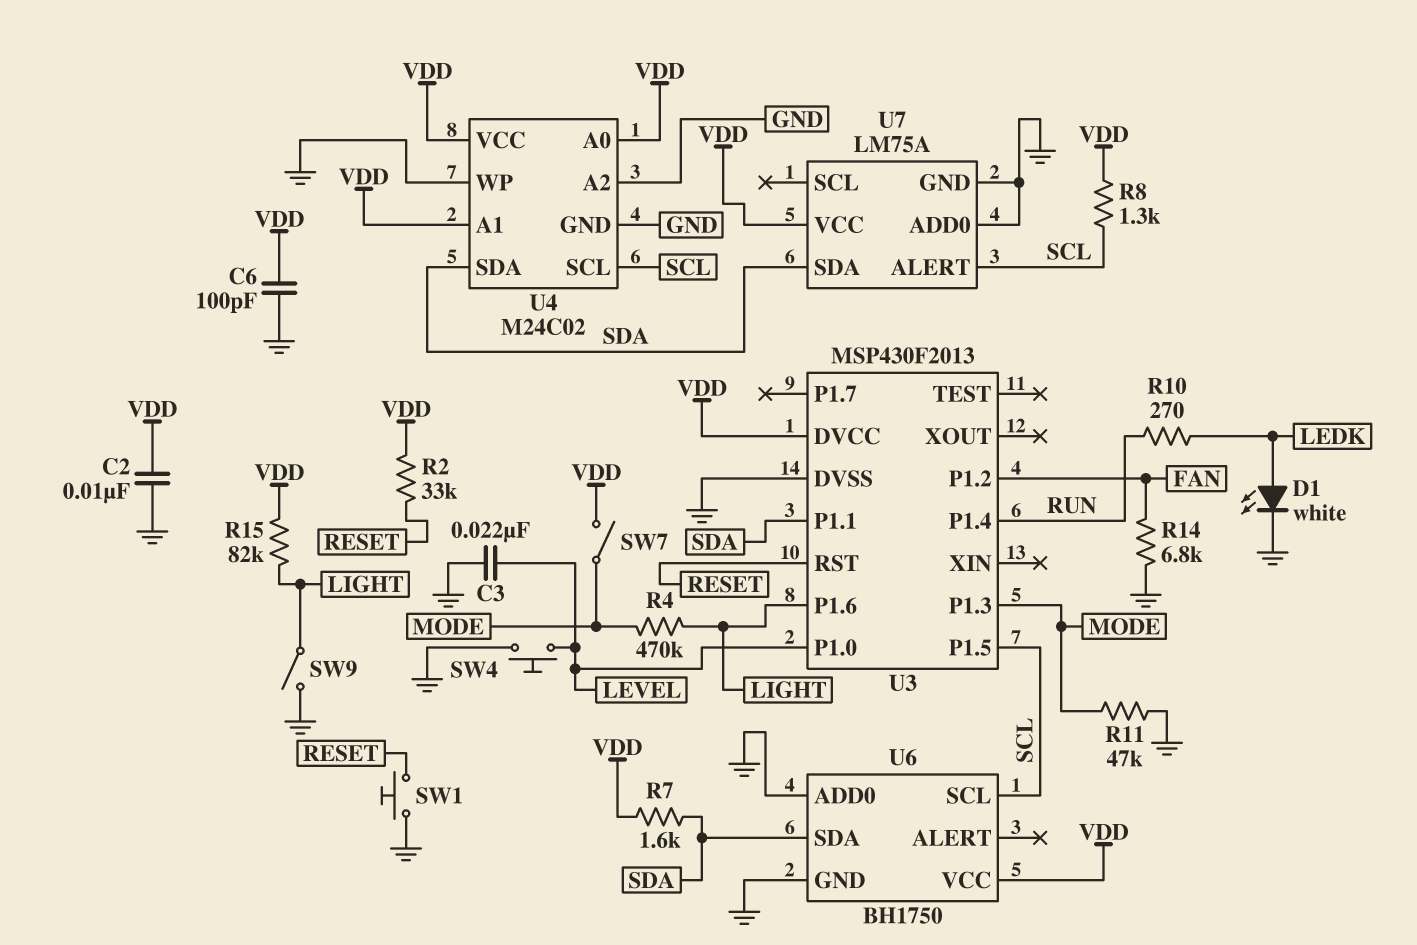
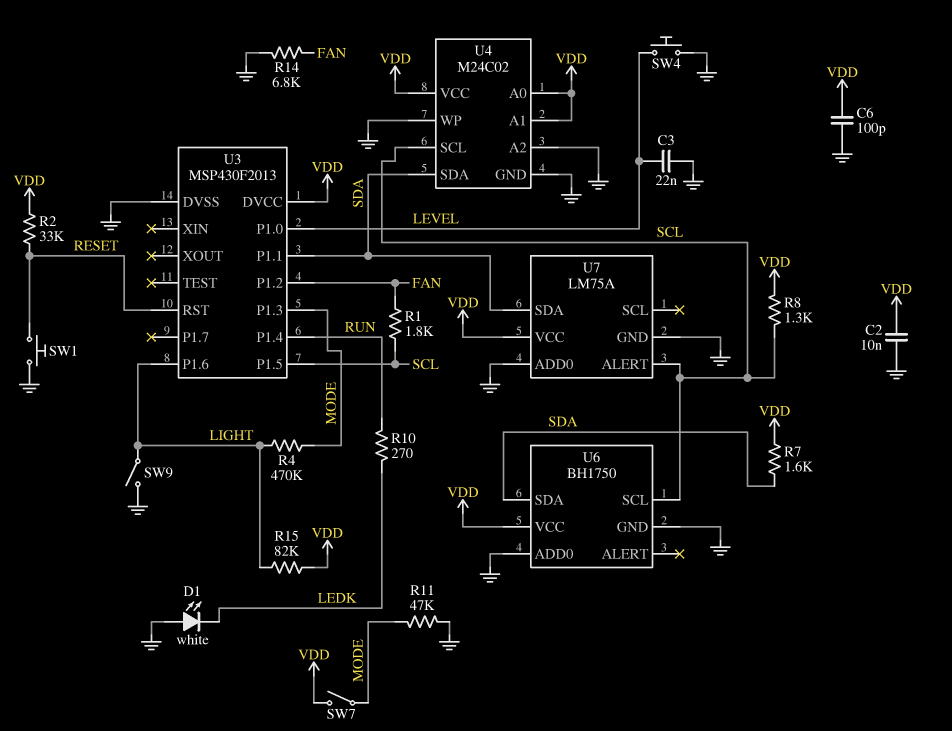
D1: LED white (A LEDK, K GND) -> LED white (A GND, K LEDK)
R1: none -> 1.8k (FAN, SCL)

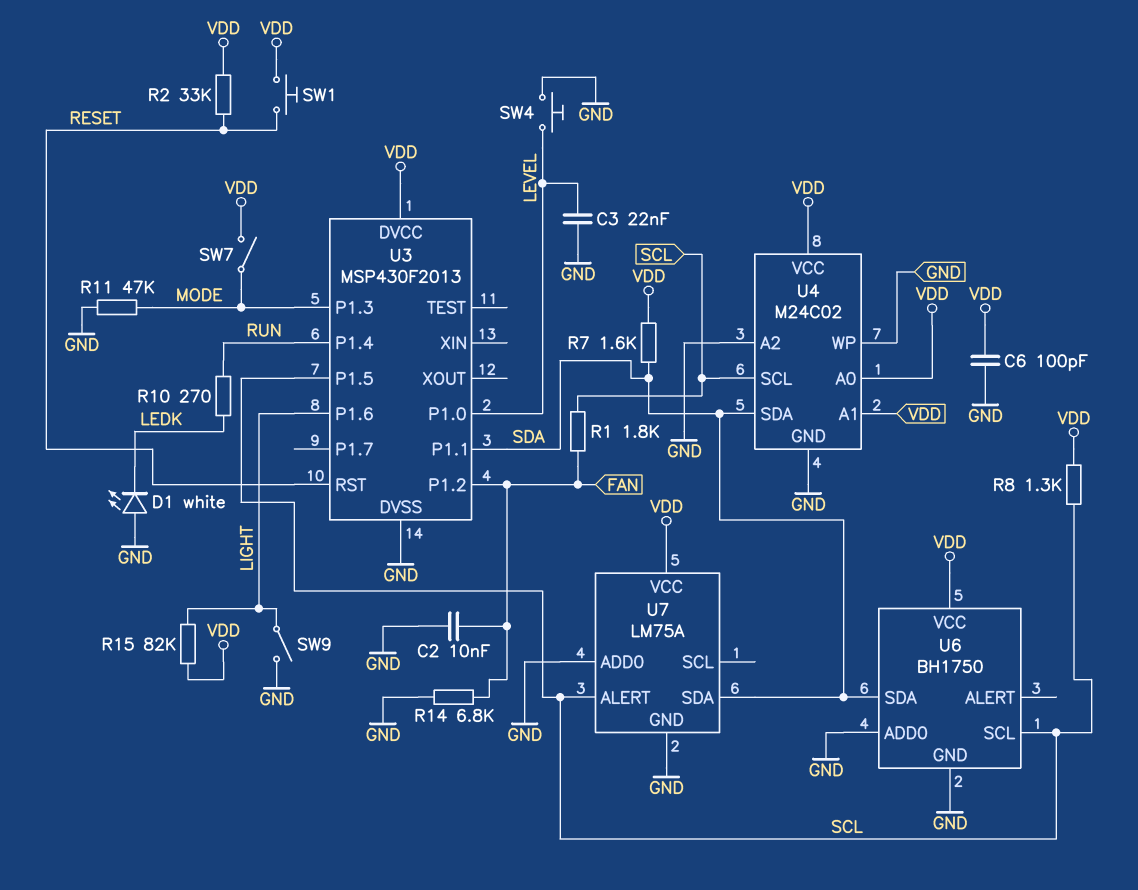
C2: 10nF (GND, VDD) -> 10nF (FAN, GND)
R4: 470k (LIGHT, MODE) -> none
SW1: button (GND, RESET) -> button (RESET, VDD)

